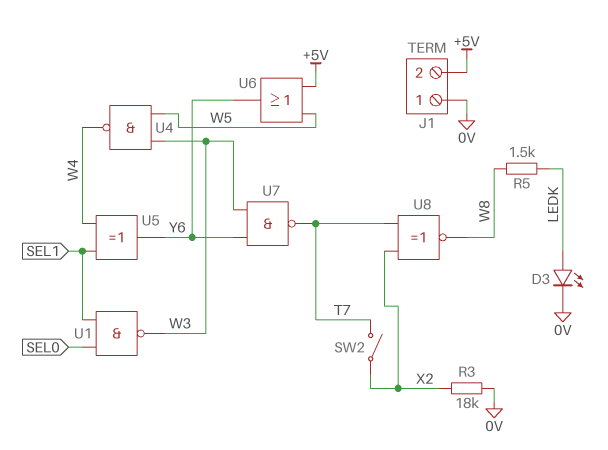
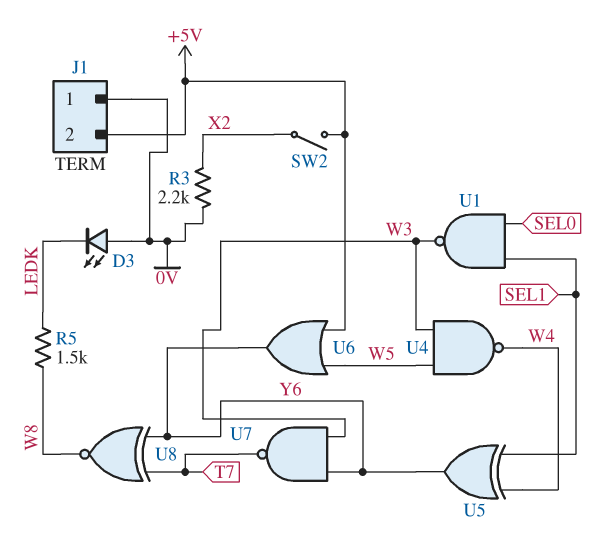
D3: LED (A LEDK, K 0V) -> LED (A 0V, K LEDK)
R3: 18k (0V, X2) -> 2.2k (0V, X2)
SW2: switch (T7, X2) -> switch (+5V, X2)
U8: XNOR (in T7, in X2, out W8) -> XNOR (in T7, in Y6, out W8)

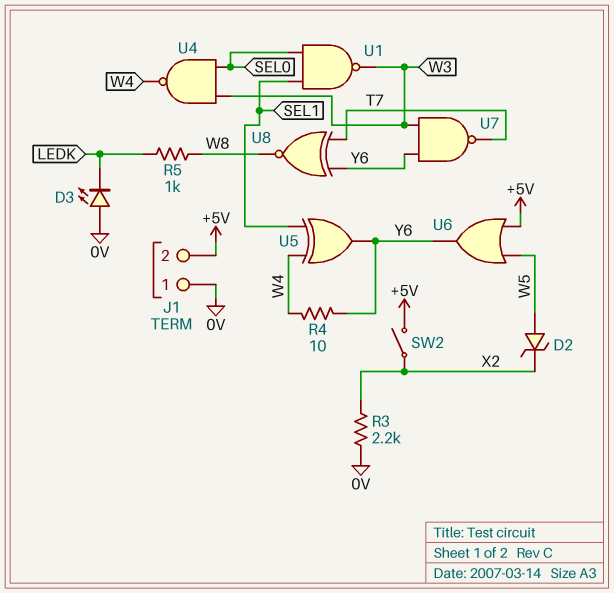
D2: none -> zener (A W5, K X2)
R4: none -> 10 (W4, Y6)
R5: 1.5k (LEDK, W8) -> 1k (LEDK, W8)
U4: NAND (in W3, in W5, out W4) -> NAND (in SEL0, in W3, out W4)

